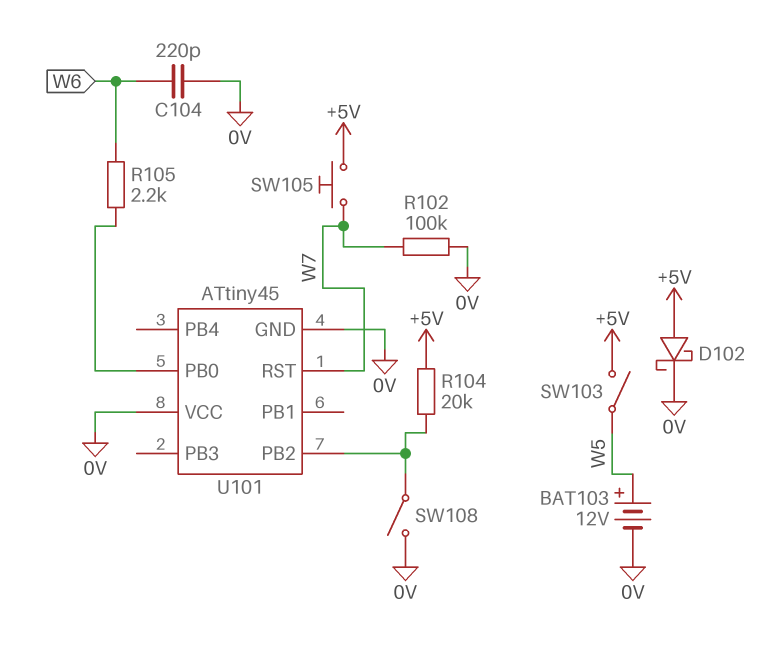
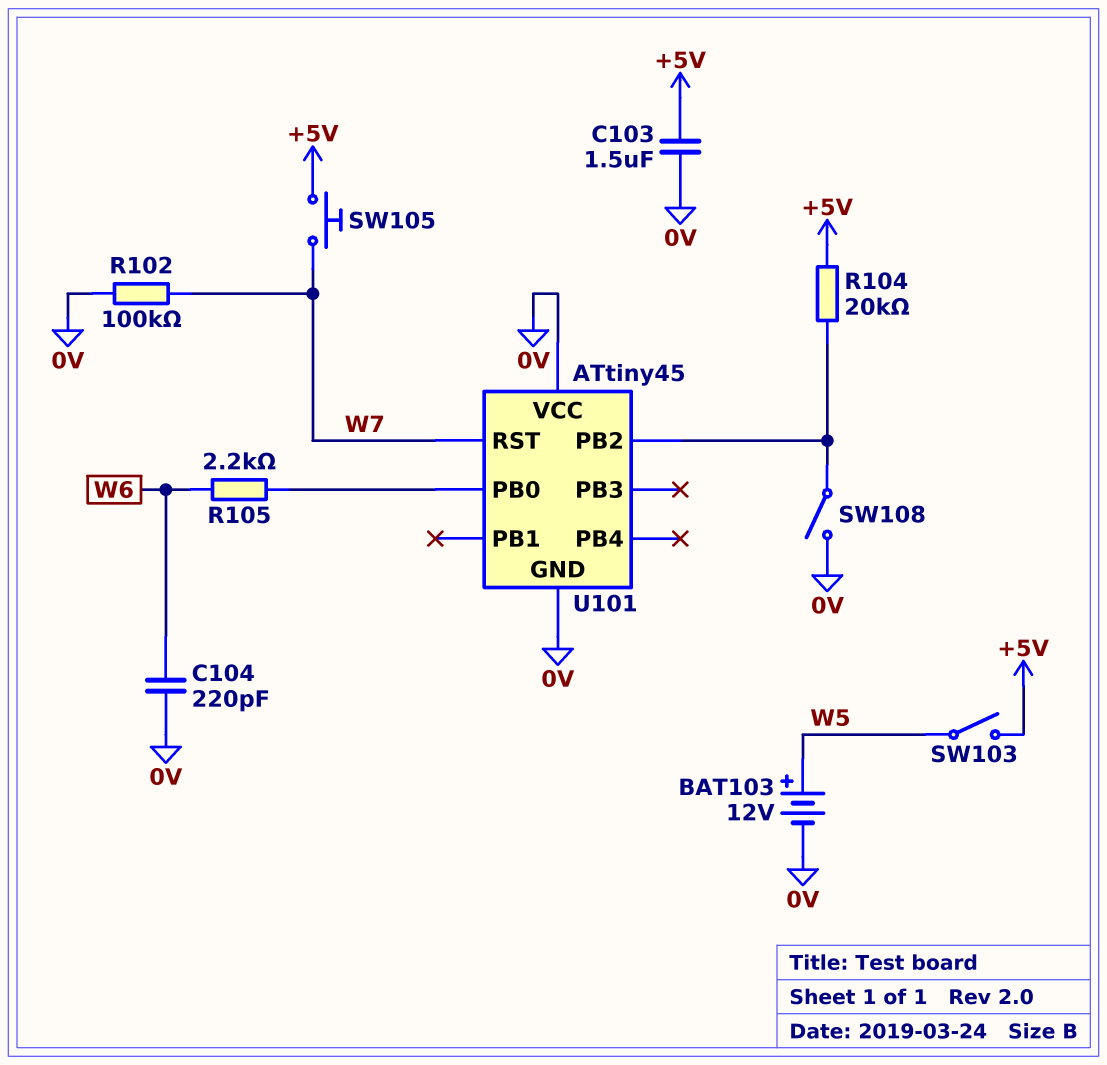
C103: none -> 1.5uF (+5V, 0V)
D102: schottky (A +5V, K 0V) -> none

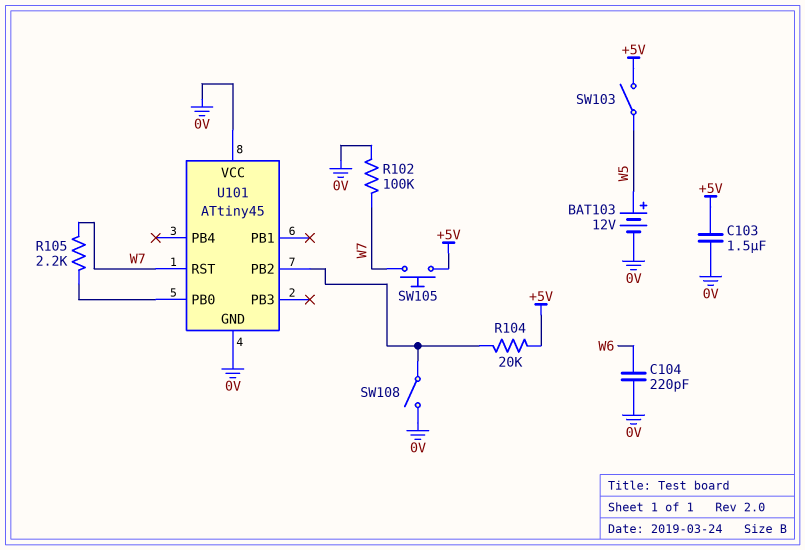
R105: 2.2k (U101/PB0, W6) -> 2.2k (U101/PB0, W7)

